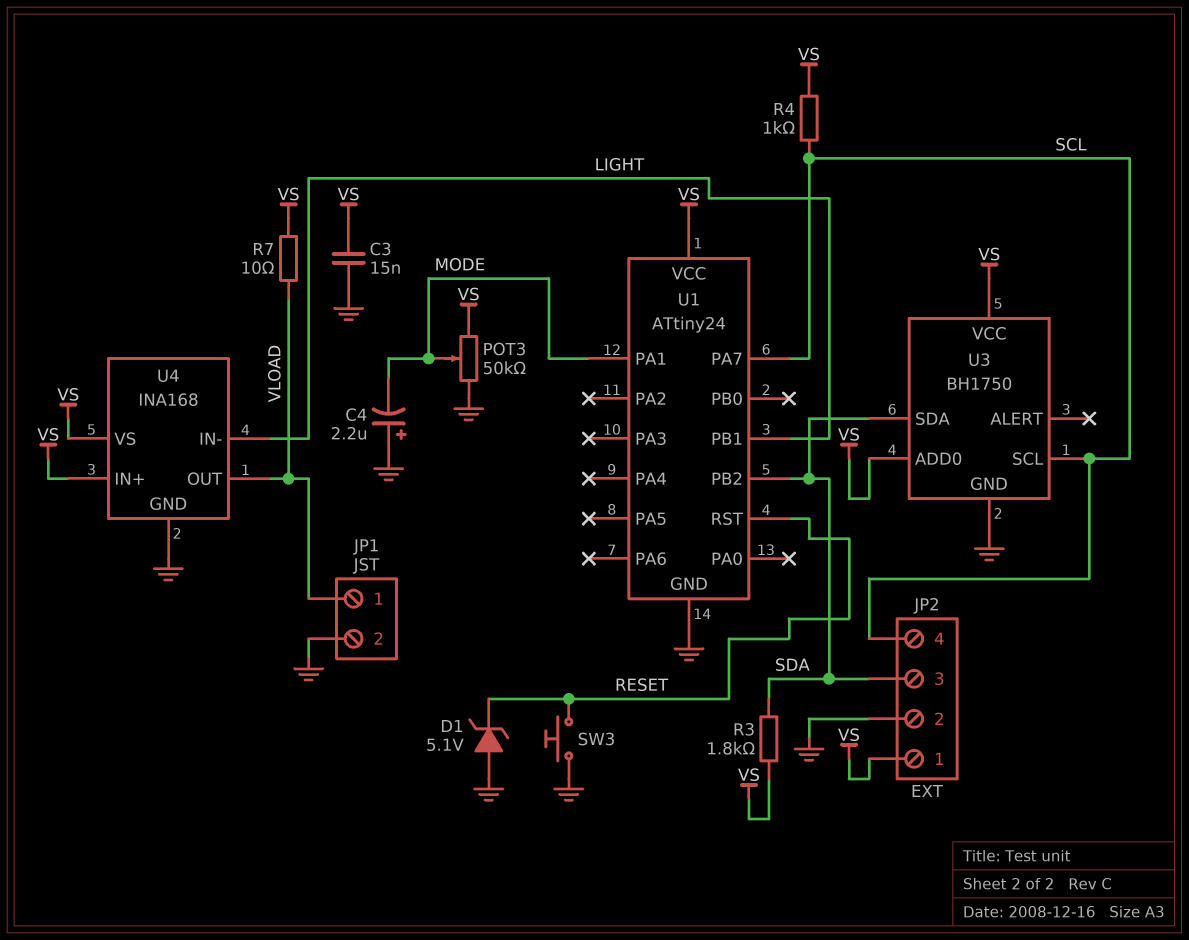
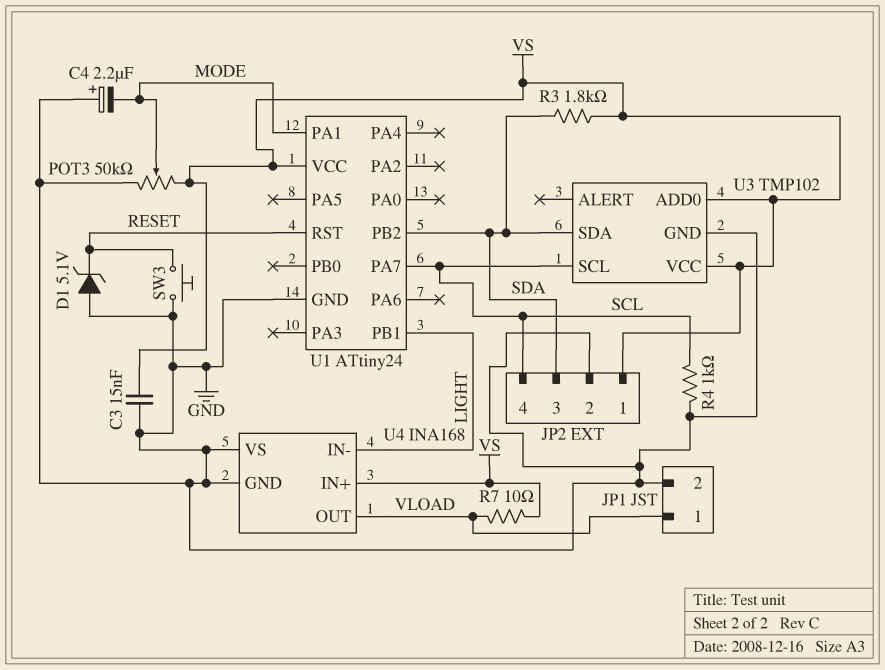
R4: 1k (SCL, VS) -> 1k (GND, SCL)
U3: BH1750 -> TMP102
U4 pin VS: VS -> GND

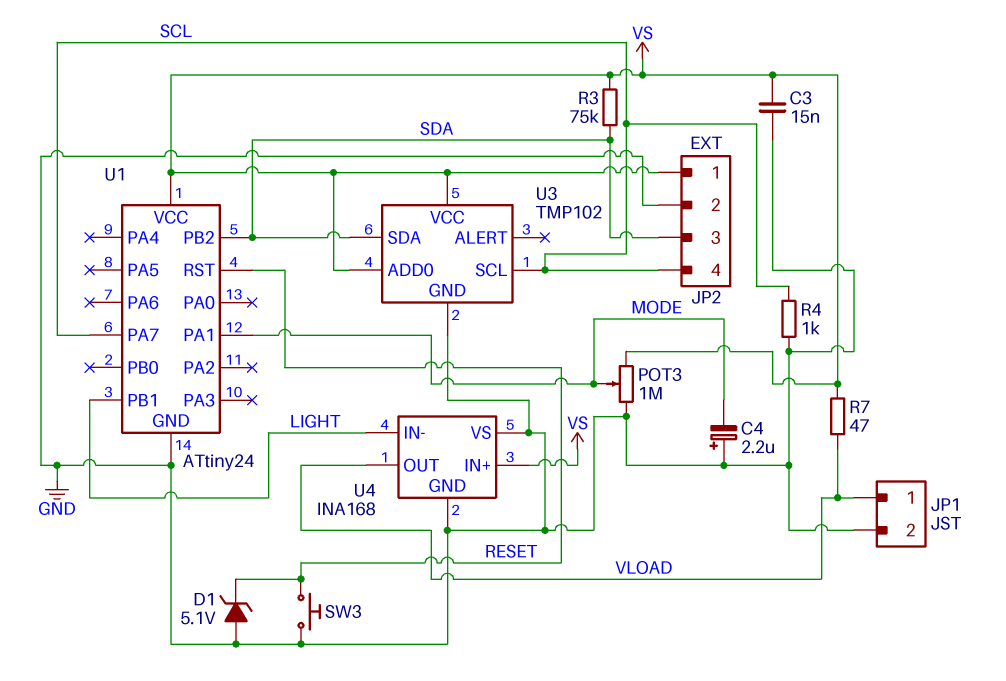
POT3: 50k (GND, VS, wiper MODE) -> 1M (GND, VS, wiper MODE)
R3: 1.8k (SDA, VS) -> 75k (SDA, VS)
R7: 10 (VLOAD, VS) -> 47 (VLOAD, VS)

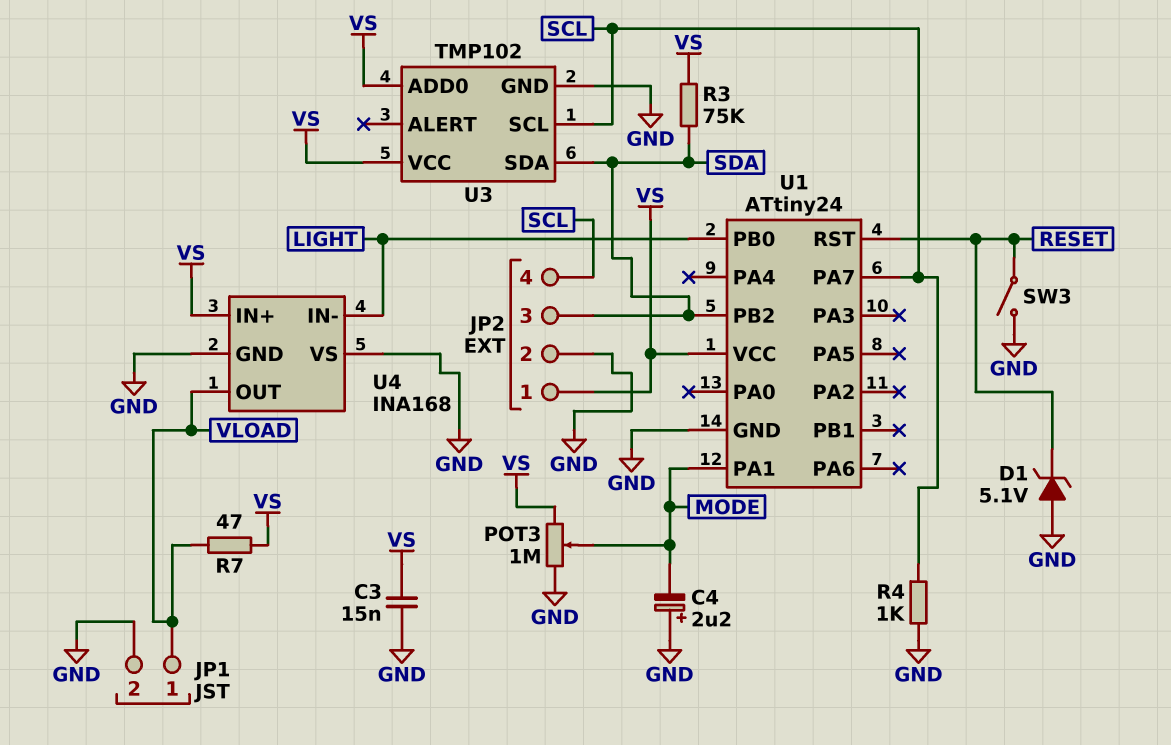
SW3: button (GND, RESET) -> switch (GND, RESET)
U1 pin PB0: none -> LIGHT
U1 pin PB1: LIGHT -> none

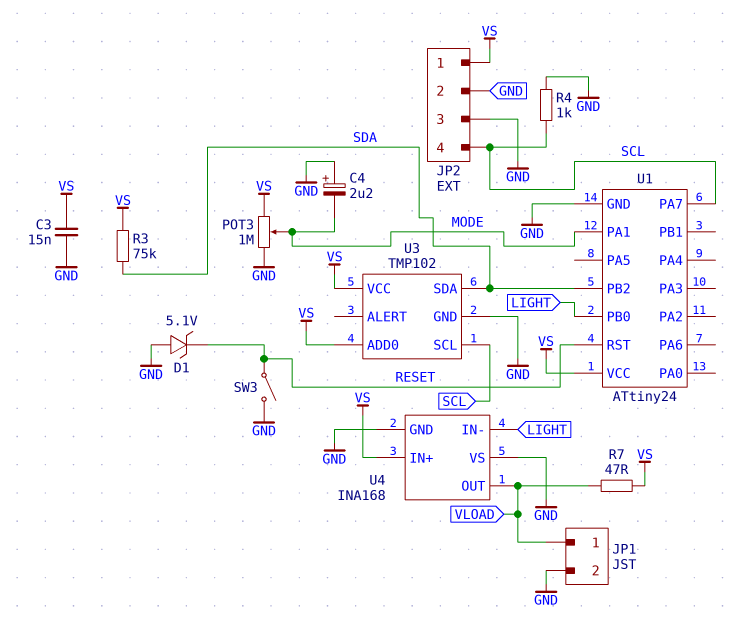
JP2 pin 3: SDA -> GND

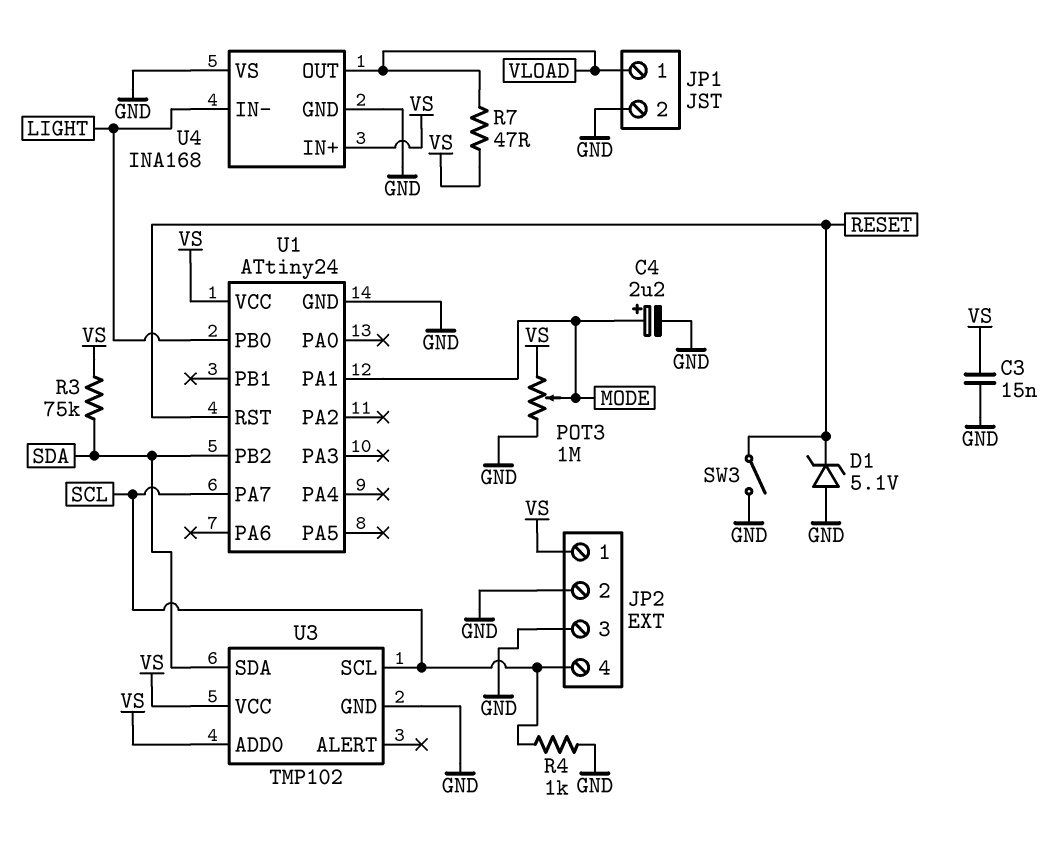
C4: 2.2uF (plus GND, minus MODE) -> 2.2uF (plus MODE, minus GND)

